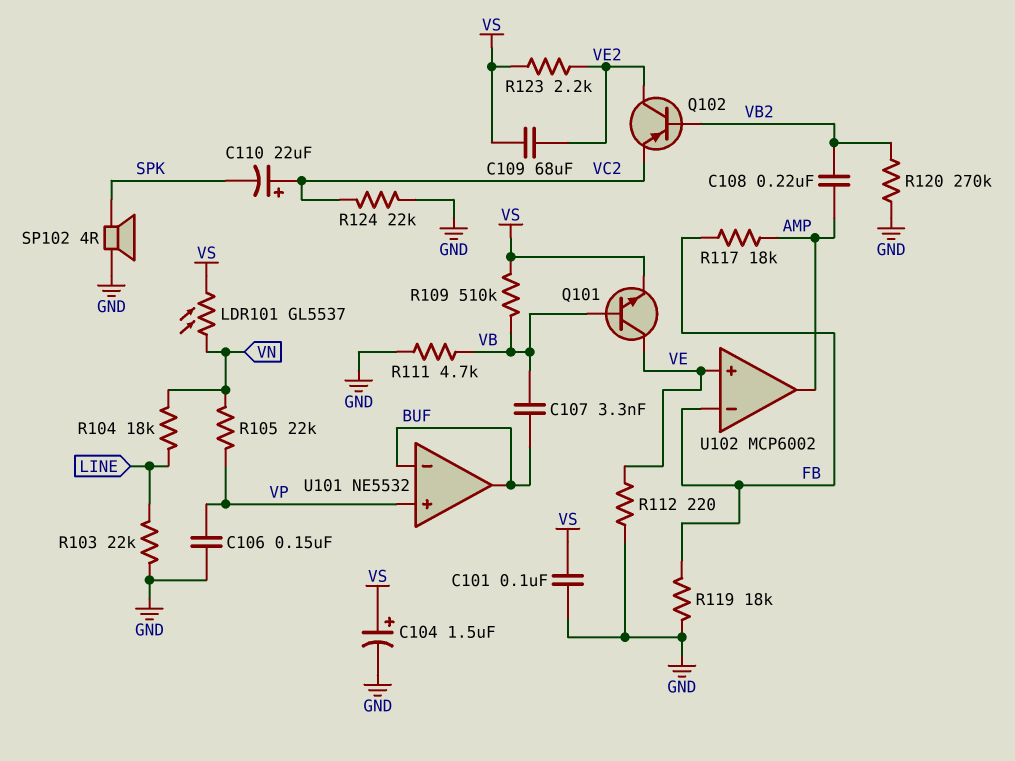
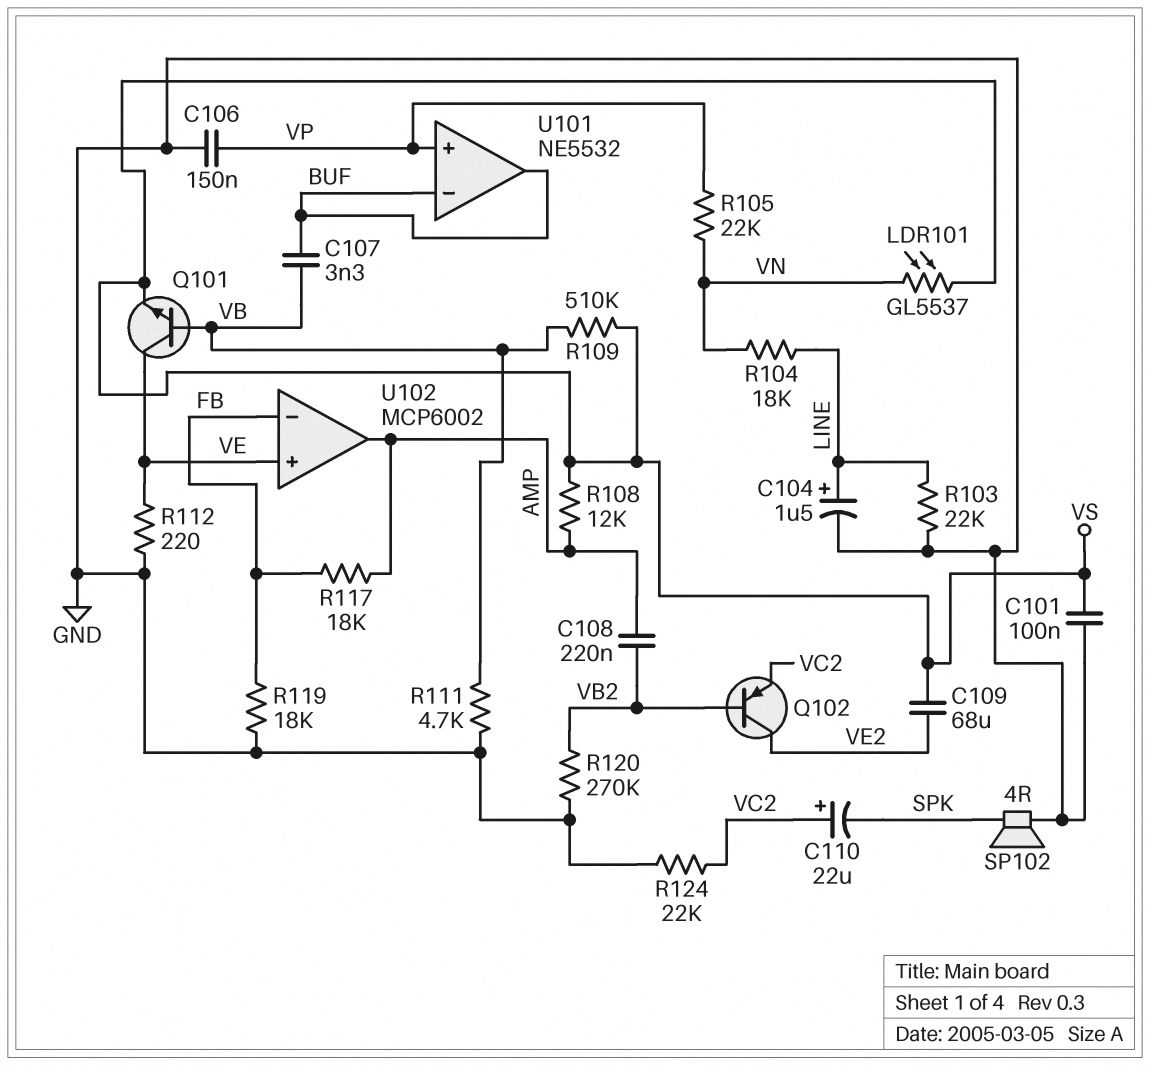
C104: 1.5uF (plus VS, minus GND) -> 1.5uF (plus LINE, minus GND)
R108: none -> 12k (AMP, VS)
R123: 2.2k (VE2, VS) -> none

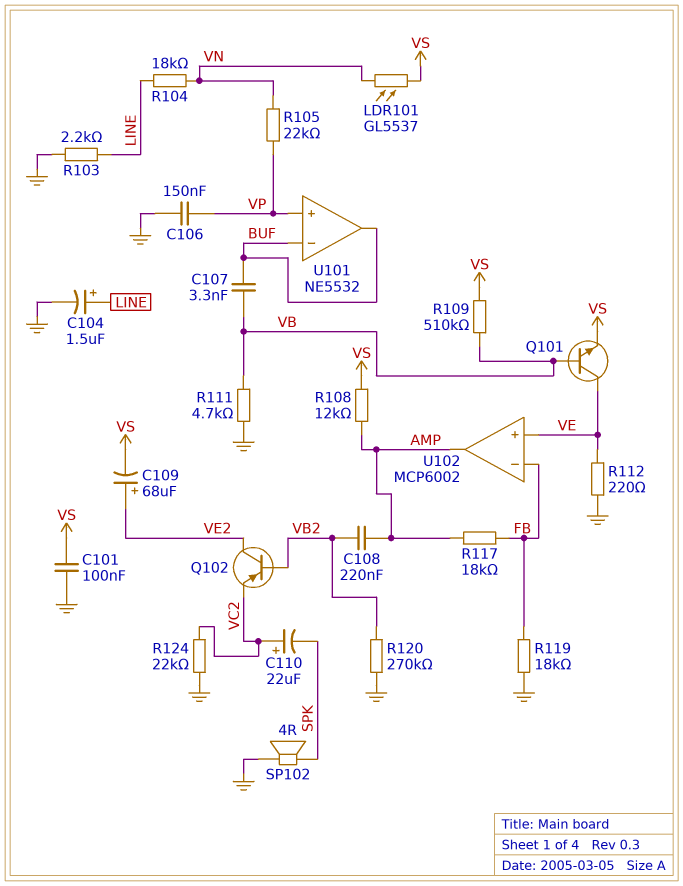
C109: 68uF (VE2, VS) -> 68uF (plus VE2, minus VS)
R103: 22k (GND, LINE) -> 2.2k (GND, LINE)

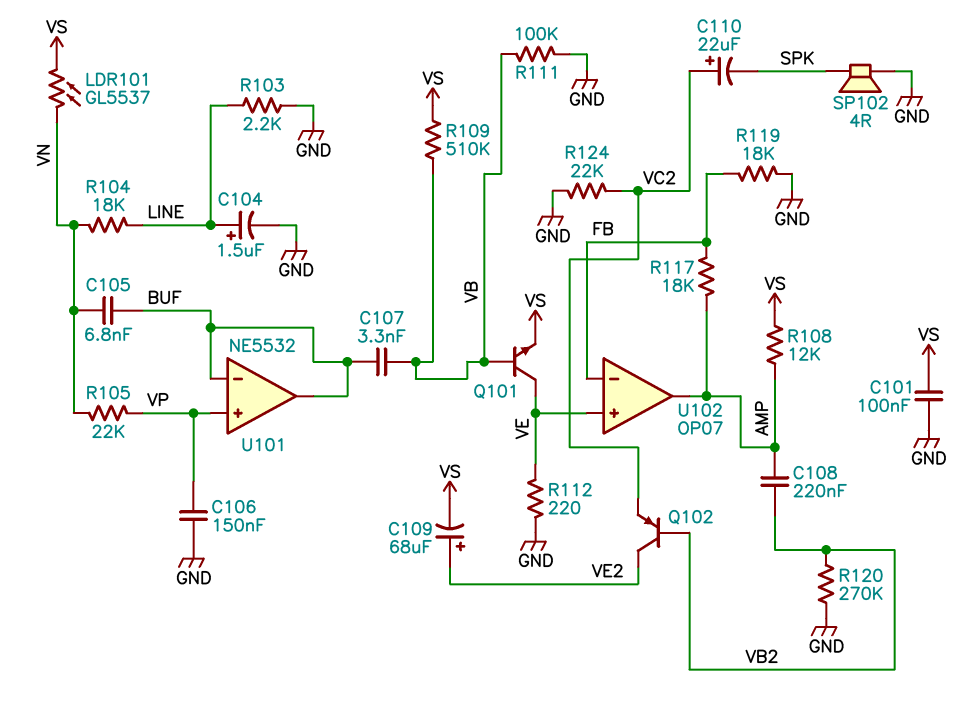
C105: none -> 6.8nF (BUF, VN)
R111: 4.7k (GND, VB) -> 100k (GND, VB)
U102: MCP6002 -> OP07

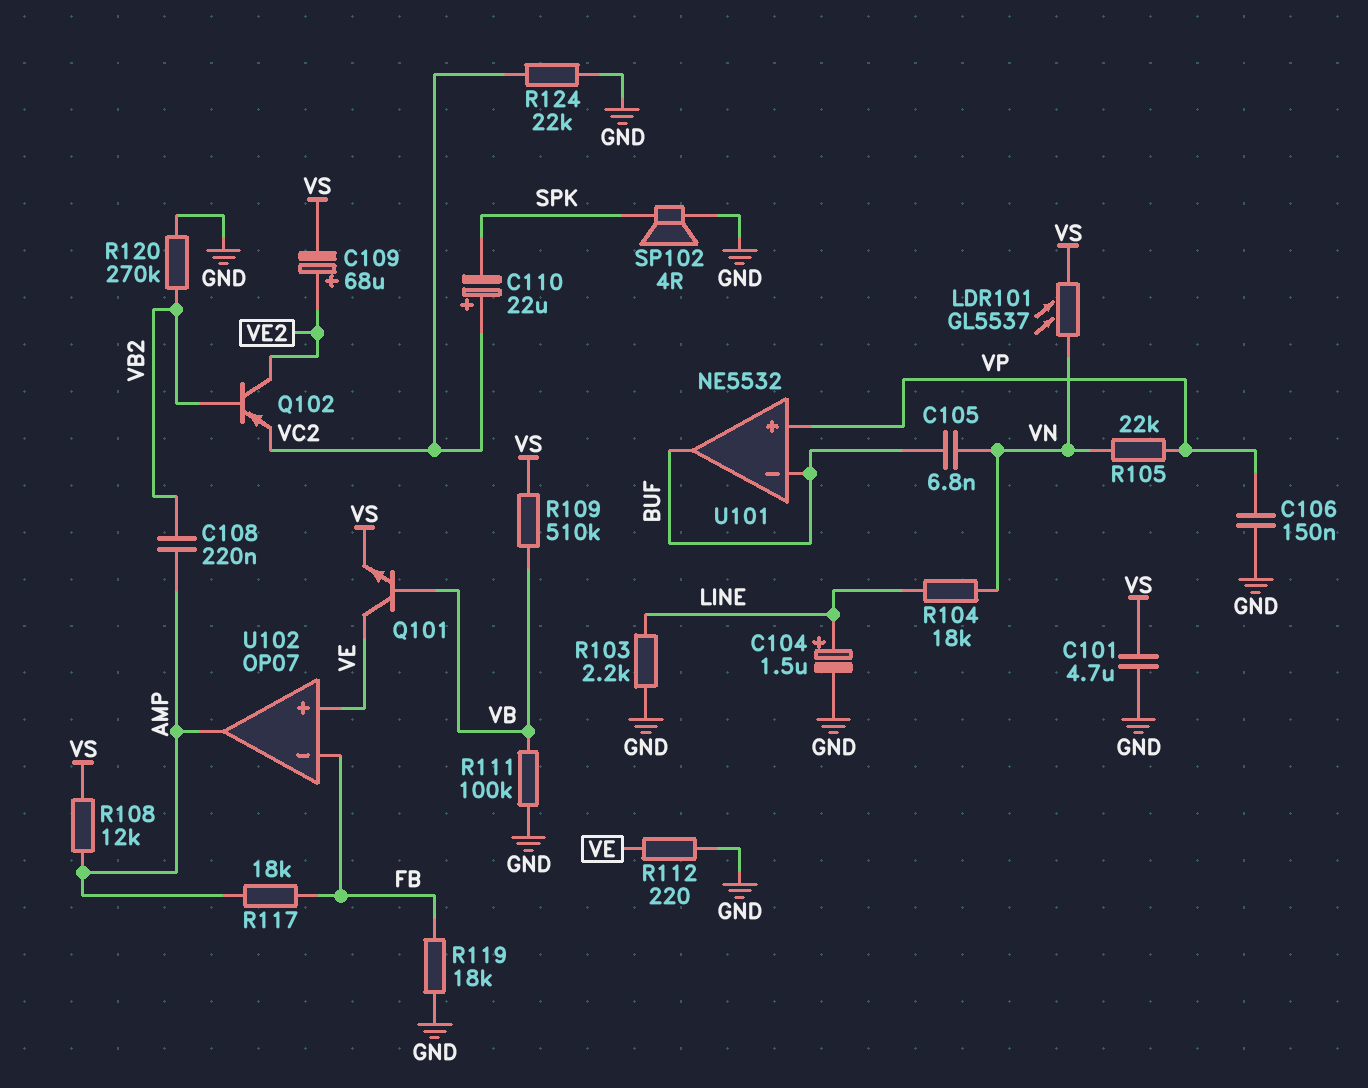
C101: 100nF (GND, VS) -> 4.7uF (GND, VS)
C107: 3.3nF (BUF, VB) -> none

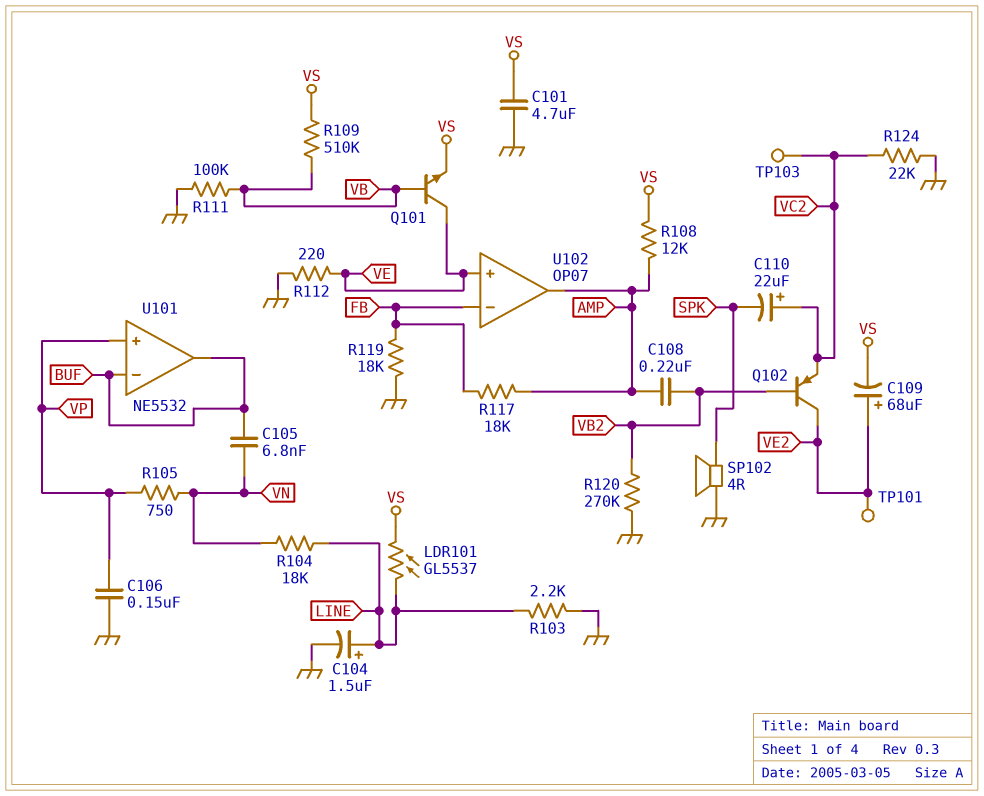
LDR101: GL5537 (VN, VS) -> GL5537 (LINE, VS)
R105: 22k (VN, VP) -> 750 (VN, VP)
TP101: none -> test point (VE2)
TP103: none -> test point (VC2)

